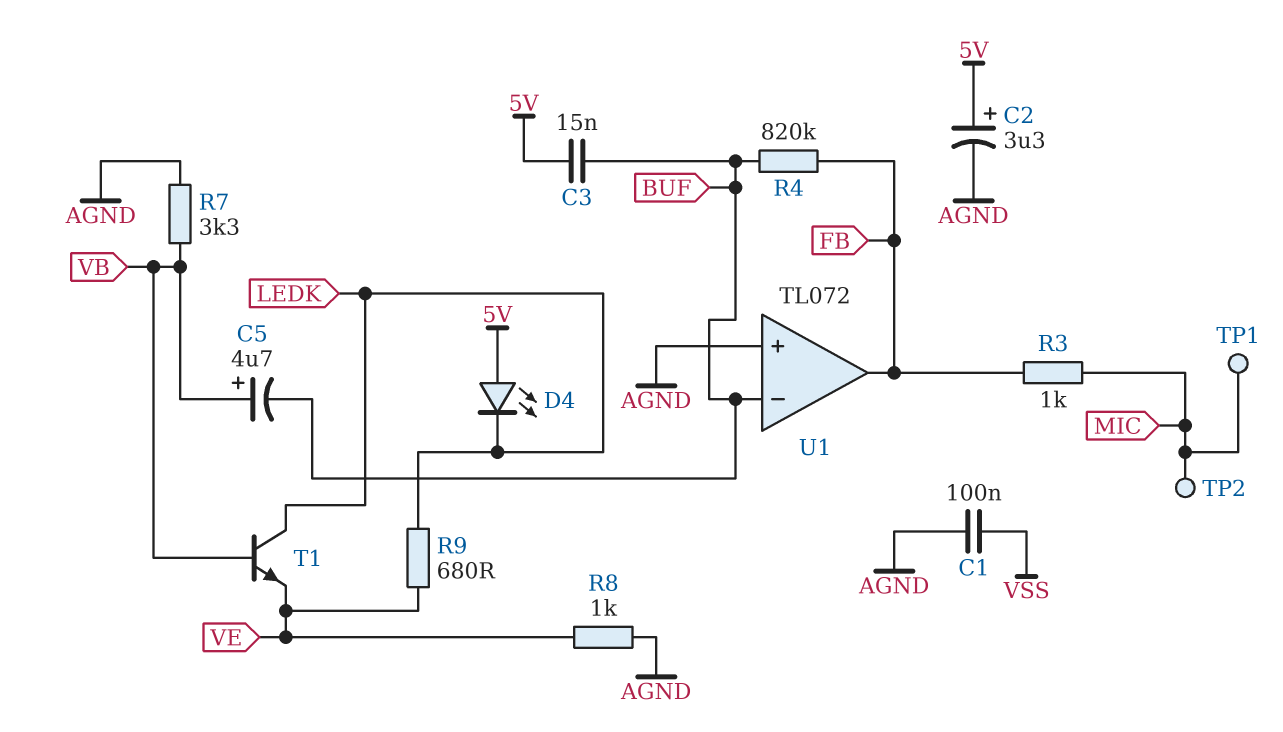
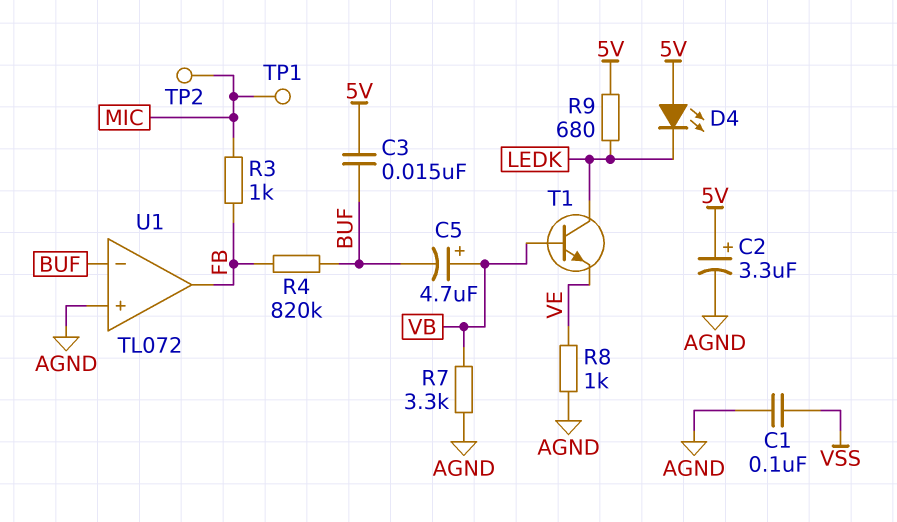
R9: 680 (LEDK, VE) -> 680 (5V, LEDK)

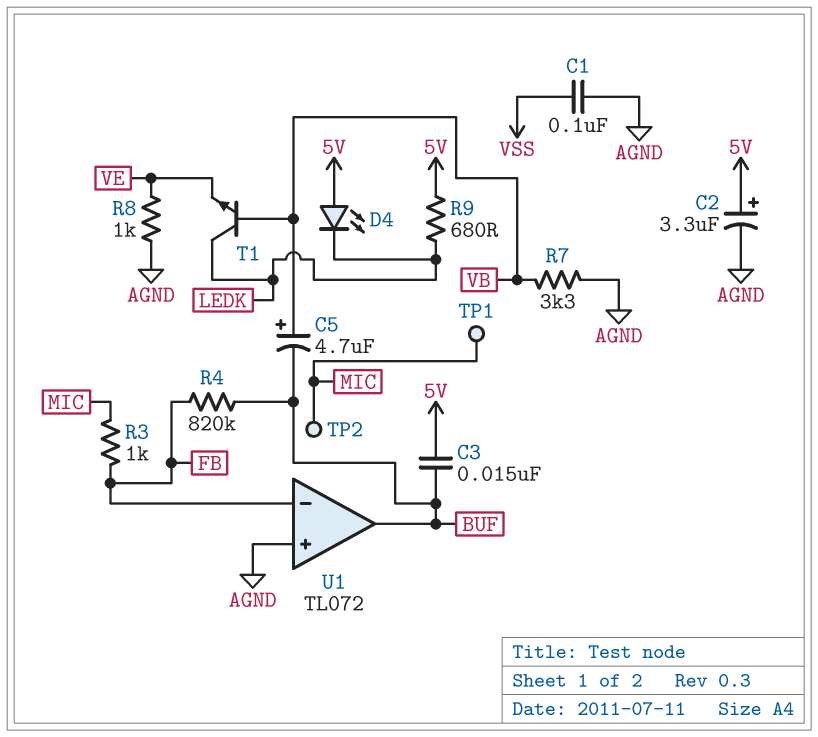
U1 pin in-: BUF -> FB
U1 pin out: FB -> BUF

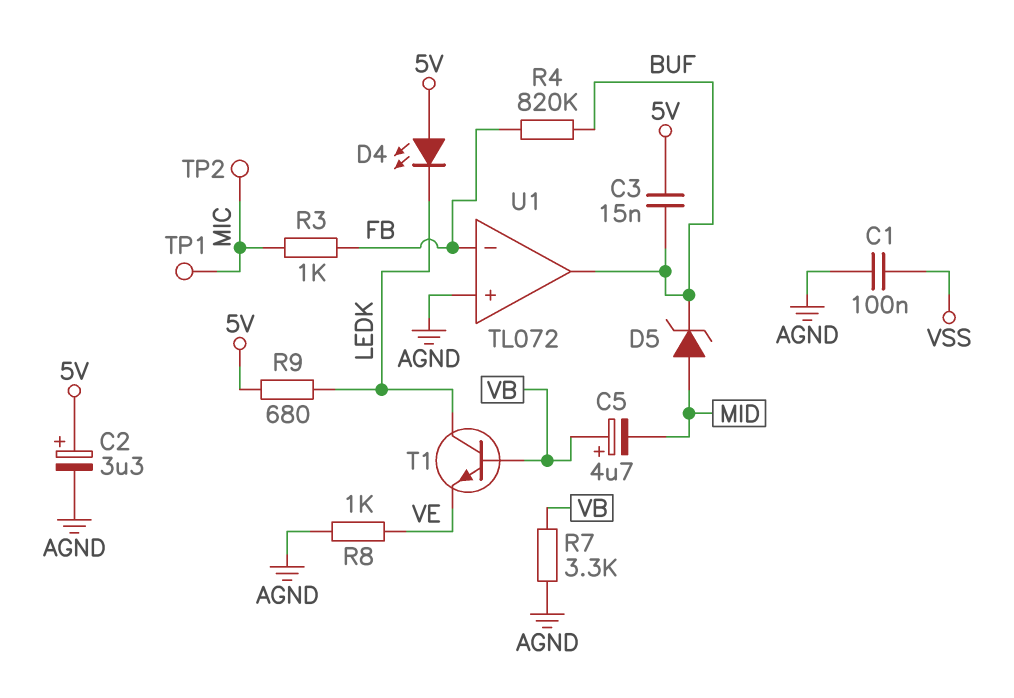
C5: 4.7uF (plus VB, minus BUF) -> 4.7uF (plus VB, minus MID)
D5: none -> zener (A MID, K BUF)

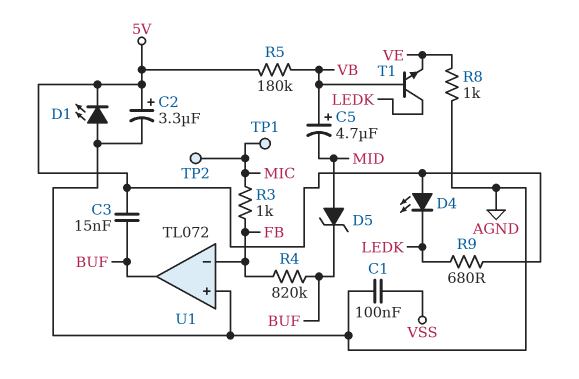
D1: none -> LED (A AGND, K 5V)
R5: none -> 180k (5V, VB)
R7: 3.3k (AGND, VB) -> none

